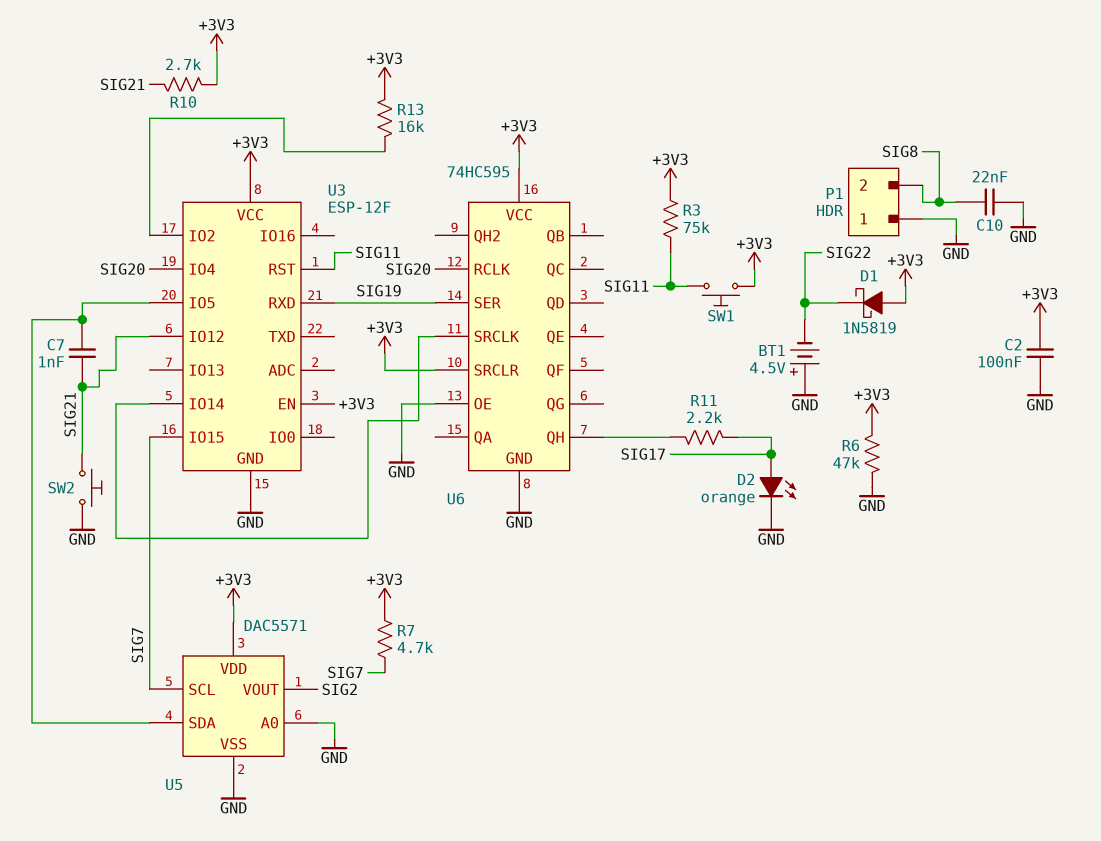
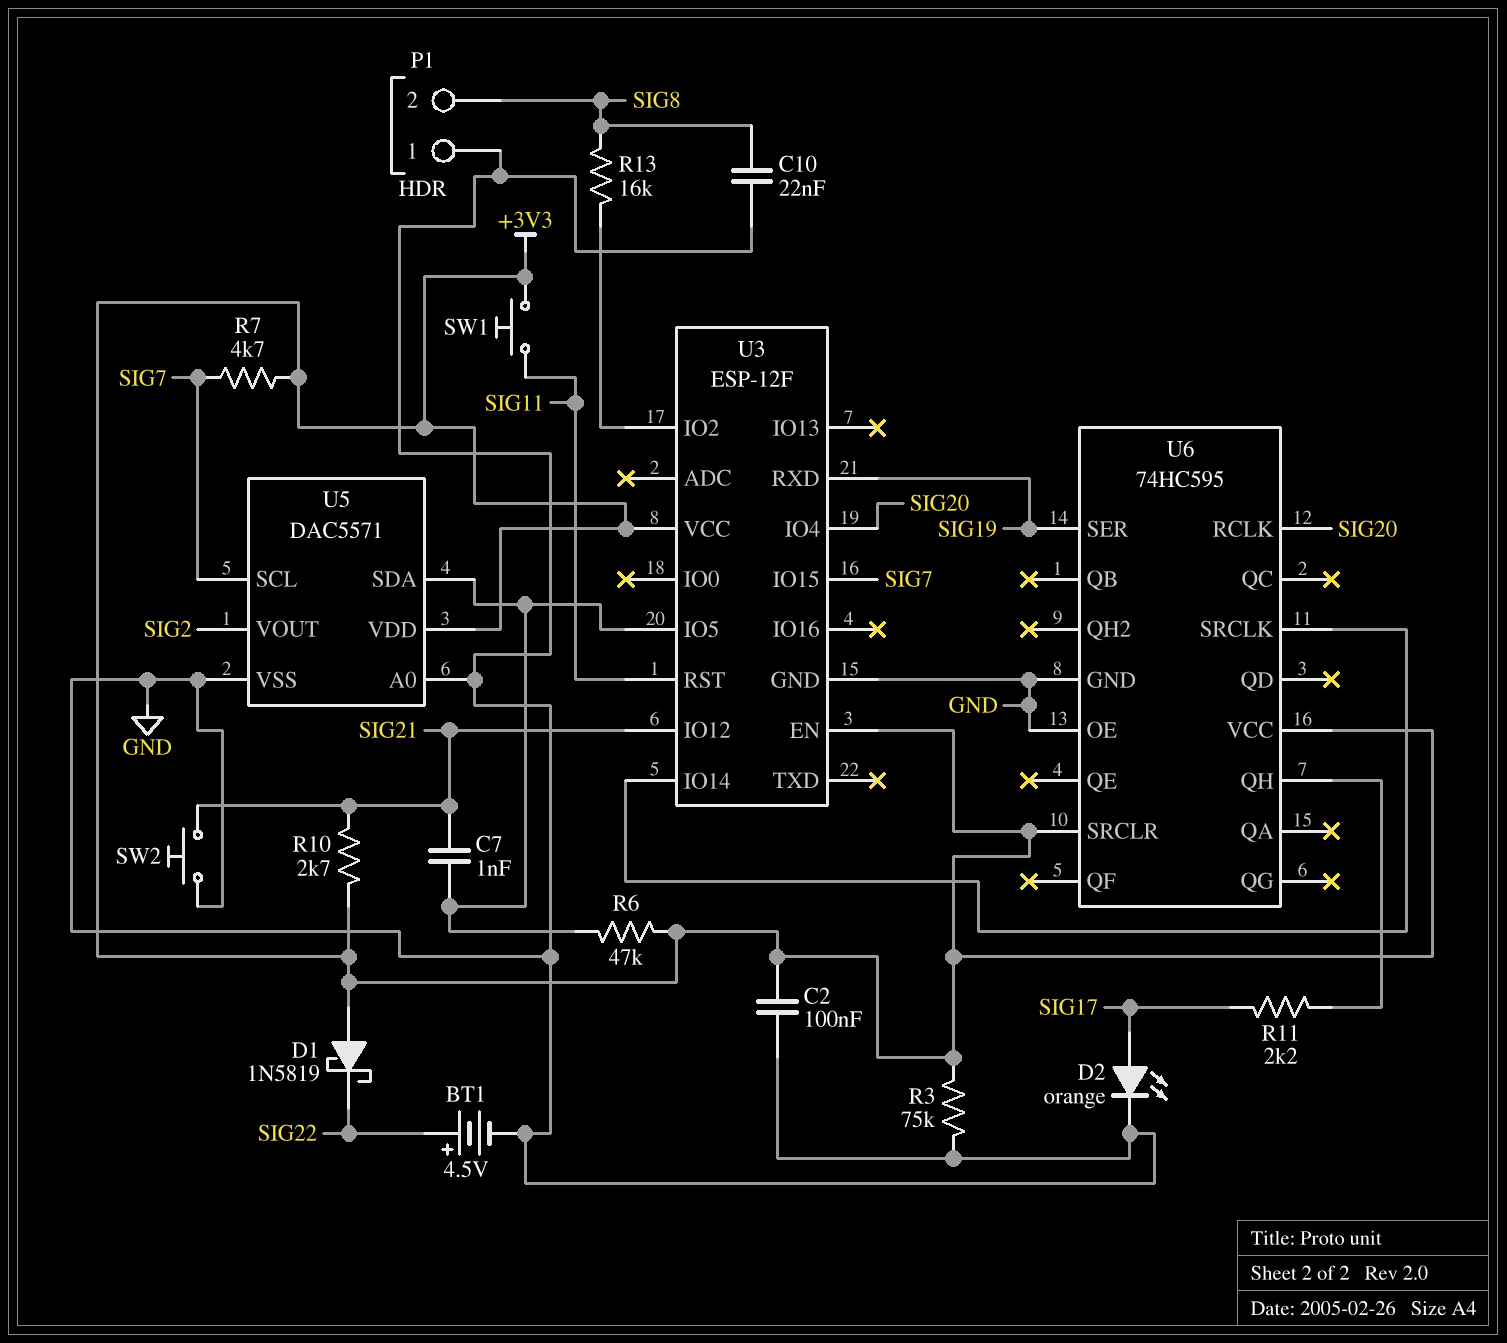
BT1: 4.5V (plus GND, minus SIG22) -> 4.5V (plus SIG22, minus GND)
R3: 75k (+3V3, SIG11) -> 75k (+3V3, GND)
R6: 47k (+3V3, GND) -> 47k (+3V3, U3/IO5)
R13: 16k (+3V3, U3/IO2) -> 16k (SIG8, U3/IO2)

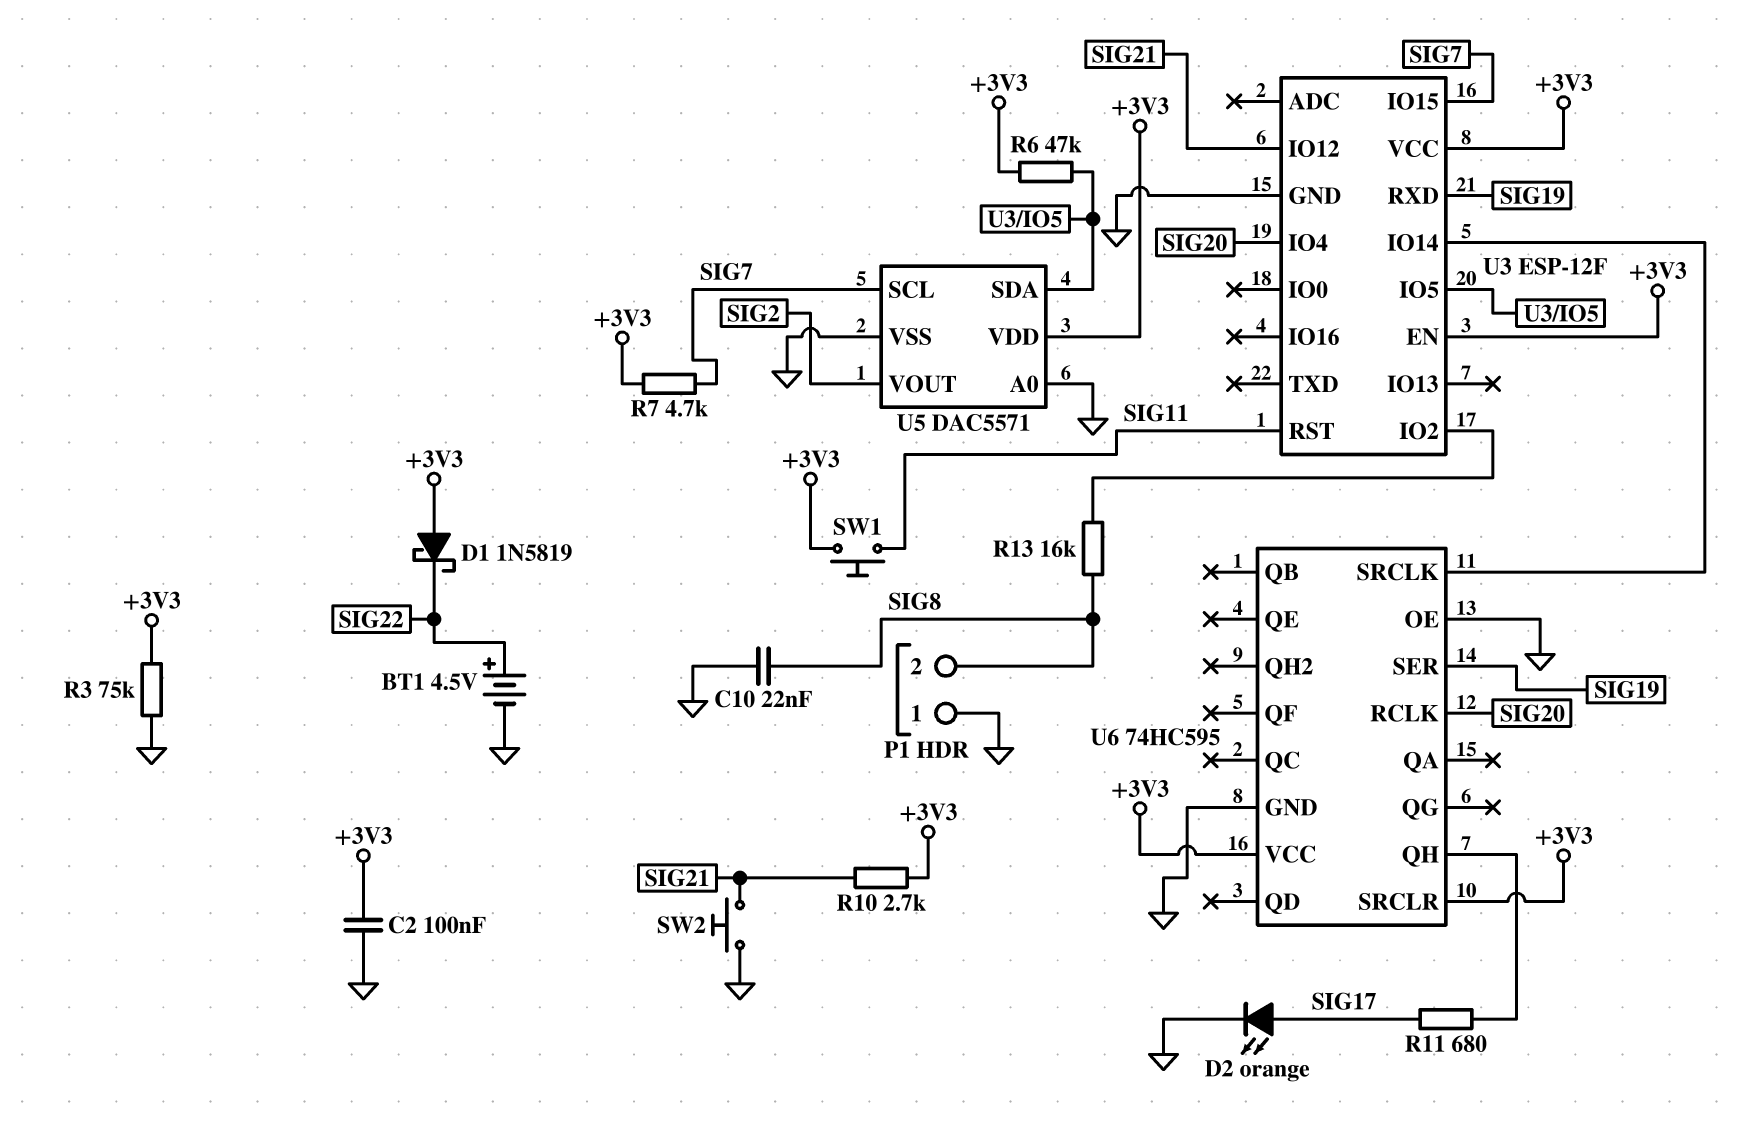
C7: 1nF (SIG21, U3/IO5) -> none
R11: 2.2k (SIG17, U6/QH) -> 680 (SIG17, U6/QH)

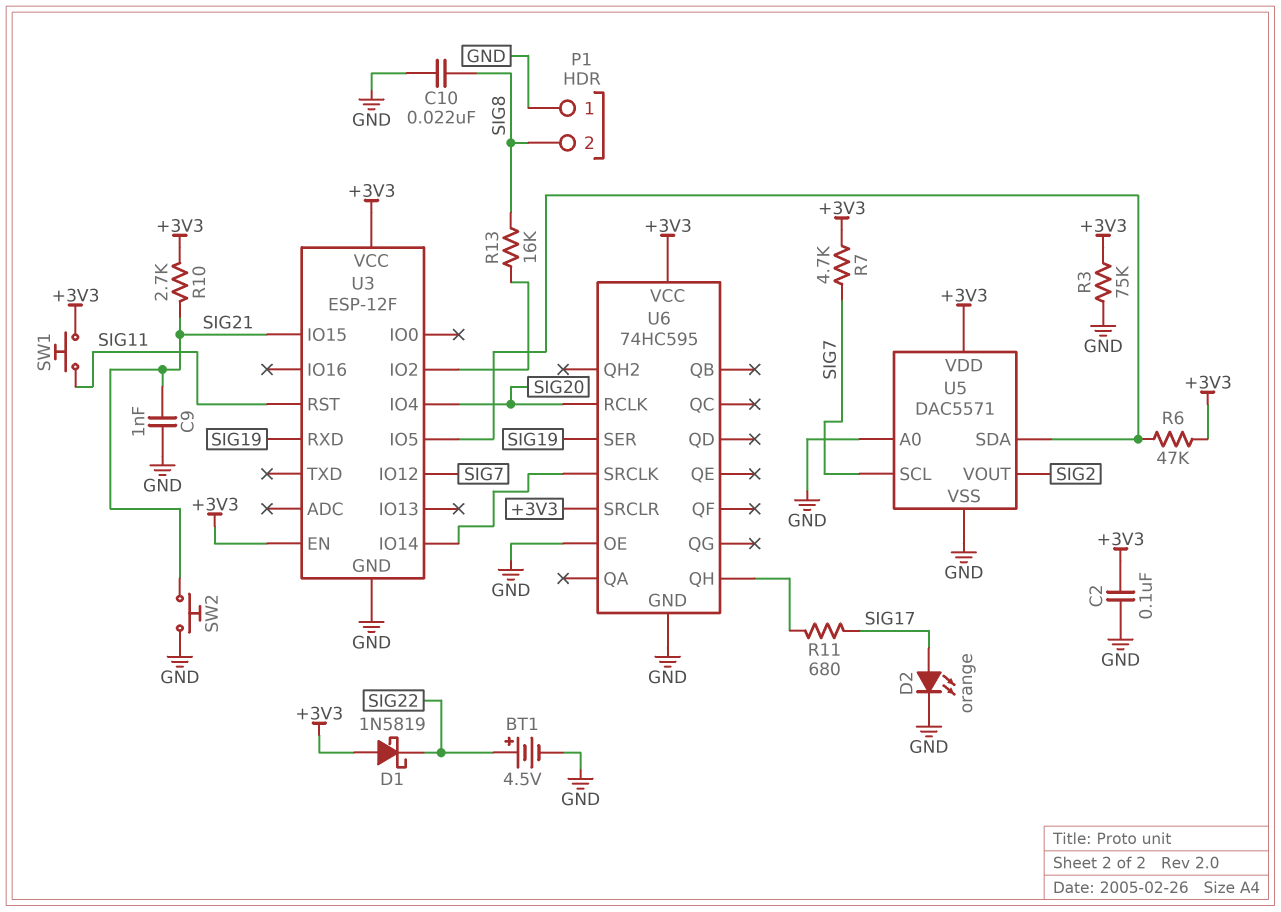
C9: none -> 1nF (GND, SIG21)
U3 pin IO12: SIG21 -> SIG7
U3 pin IO15: SIG7 -> SIG21

